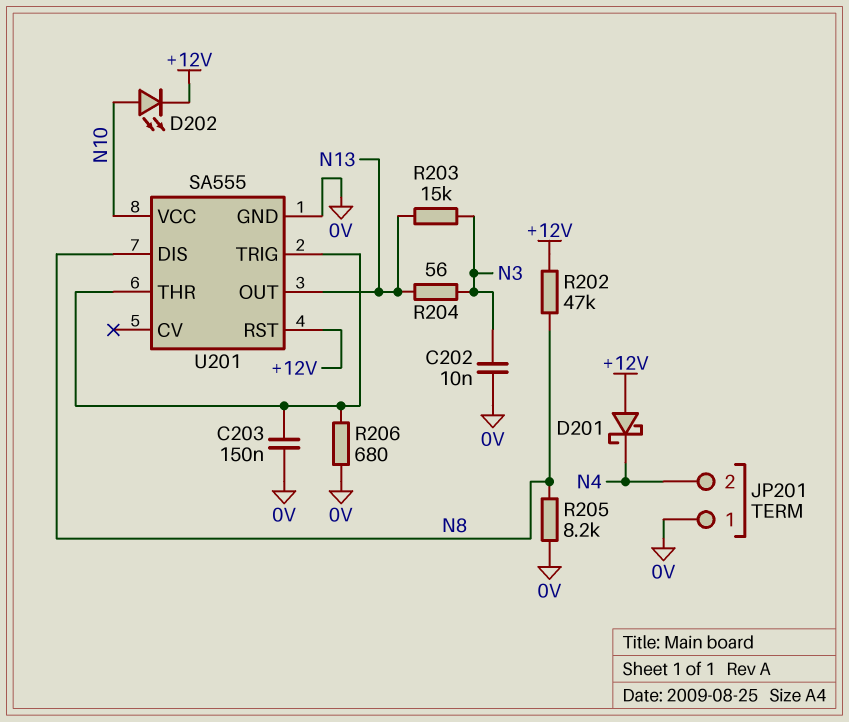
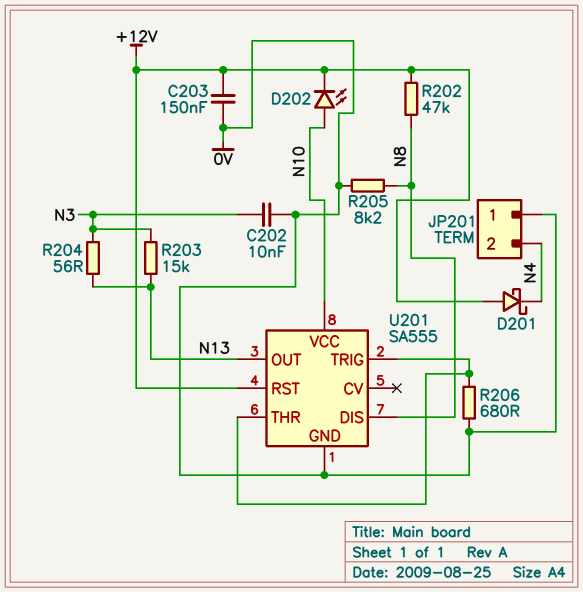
C203: 150nF (0V, U201/THR) -> 150nF (+12V, 0V)

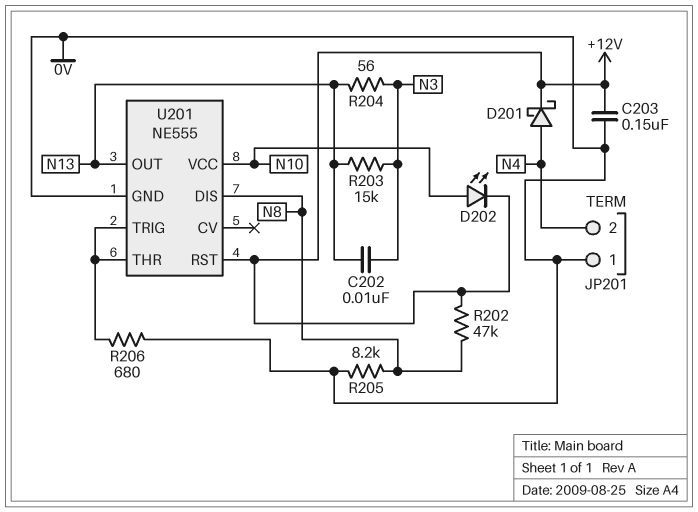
C202: 10nF (0V, N3) -> 10nF (N3, N13)
D201: schottky (A +12V, K N4) -> schottky (A N4, K +12V)
U201: SA555 -> NE555

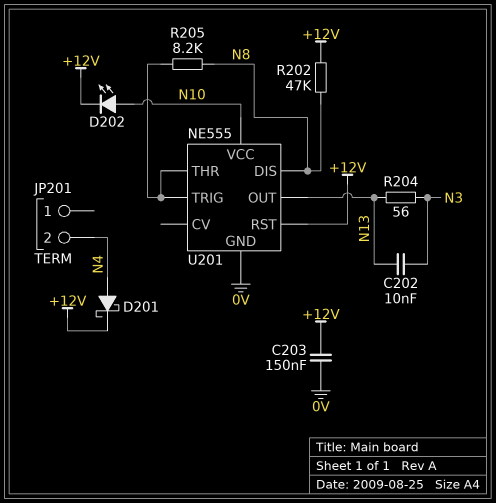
JP201 pin 1: 0V -> none
R203: 15k (N3, N13) -> none
R205: 8.2k (0V, N8) -> 8.2k (N8, U201/THR)
R206: 680 (0V, U201/THR) -> none

